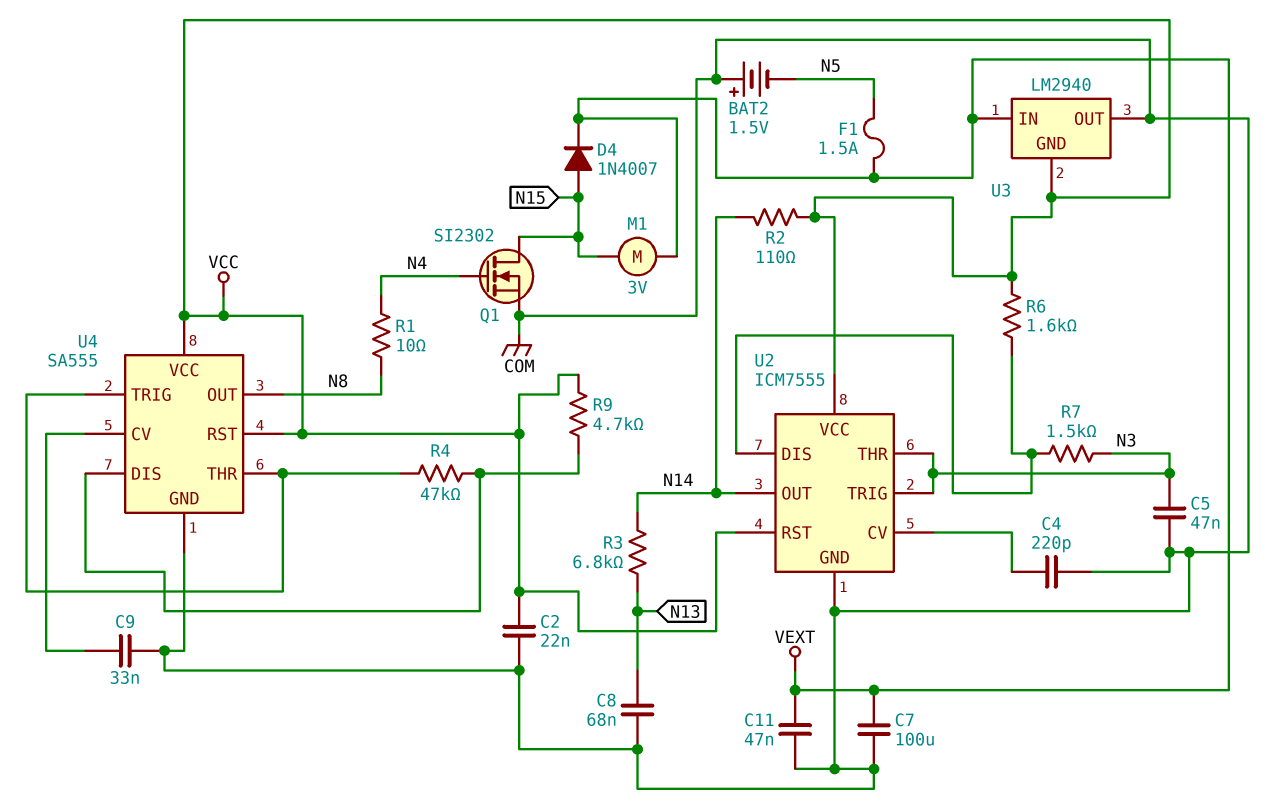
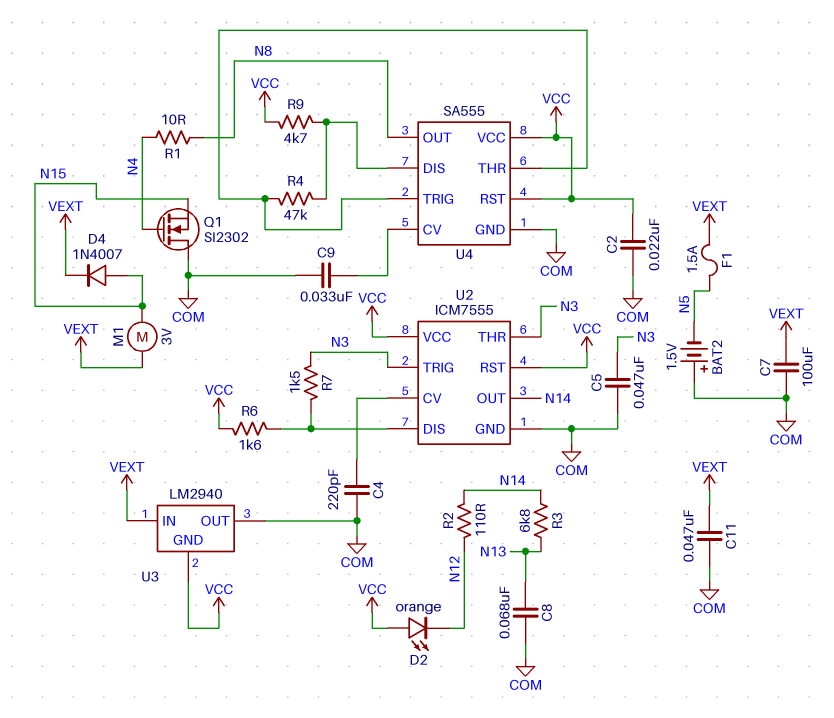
D2: none -> LED orange (A VCC, K N12)
Q1: NMOS SI2302 (G N4, D N15, S COM) -> NMOS SI2302 (G N4, D COM, S N15)
R2: 110 (N14, VCC) -> 110 (N12, N14)

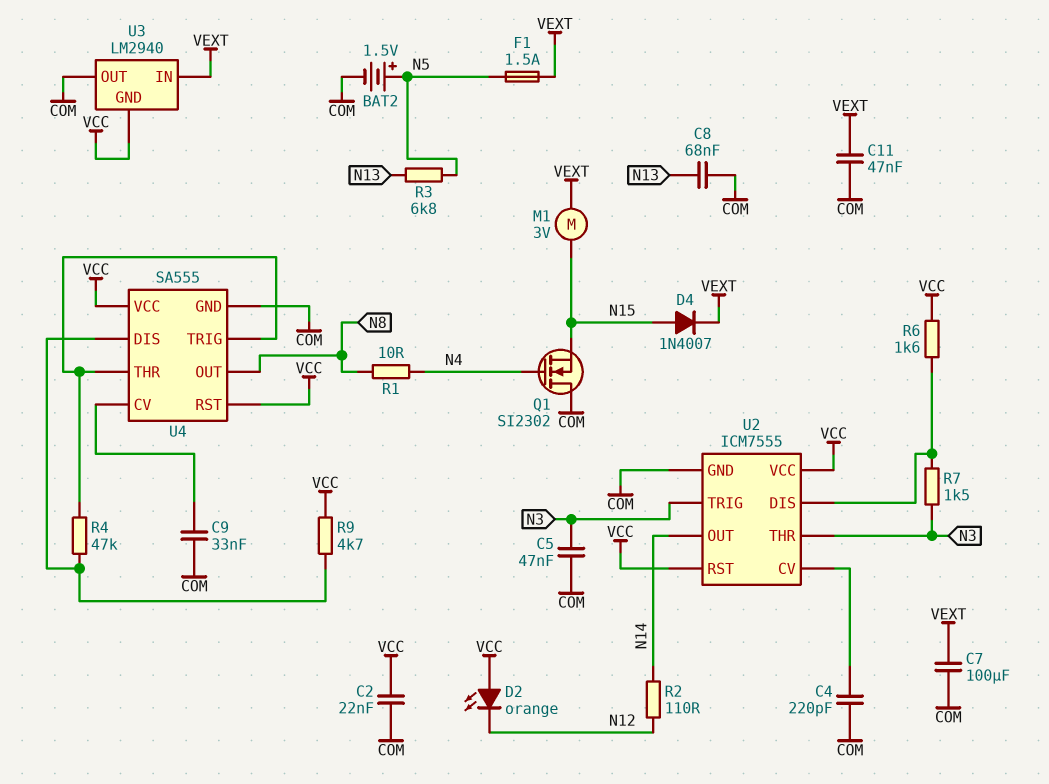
BAT2: 1.5V (plus COM, minus N5) -> 1.5V (plus N5, minus COM)
R3: 6.8k (N13, N14) -> 6.8k (N5, N13)

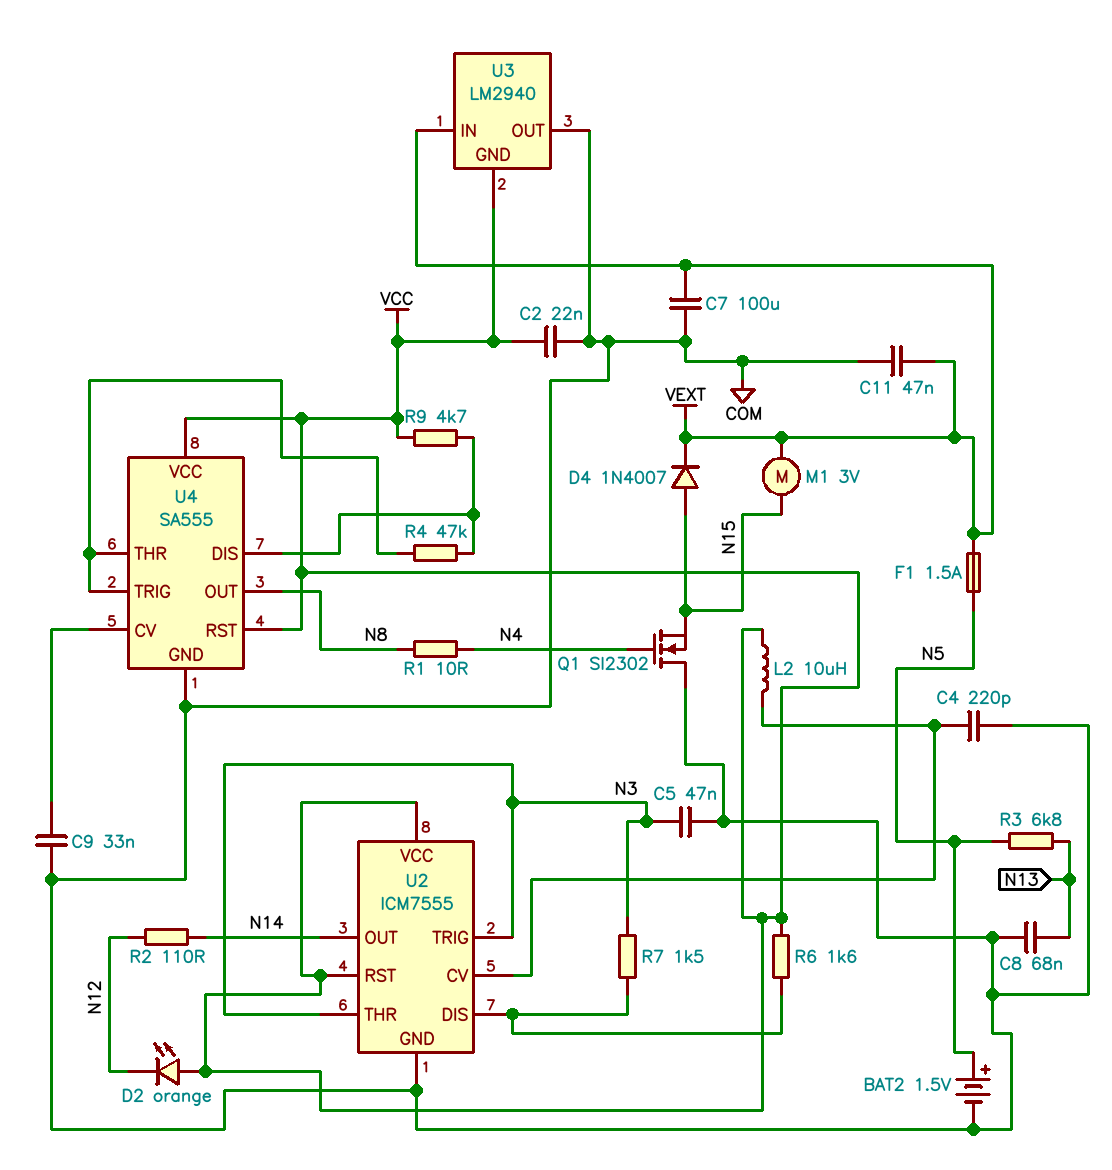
L2: none -> 10uH (U2/CV, VCC)

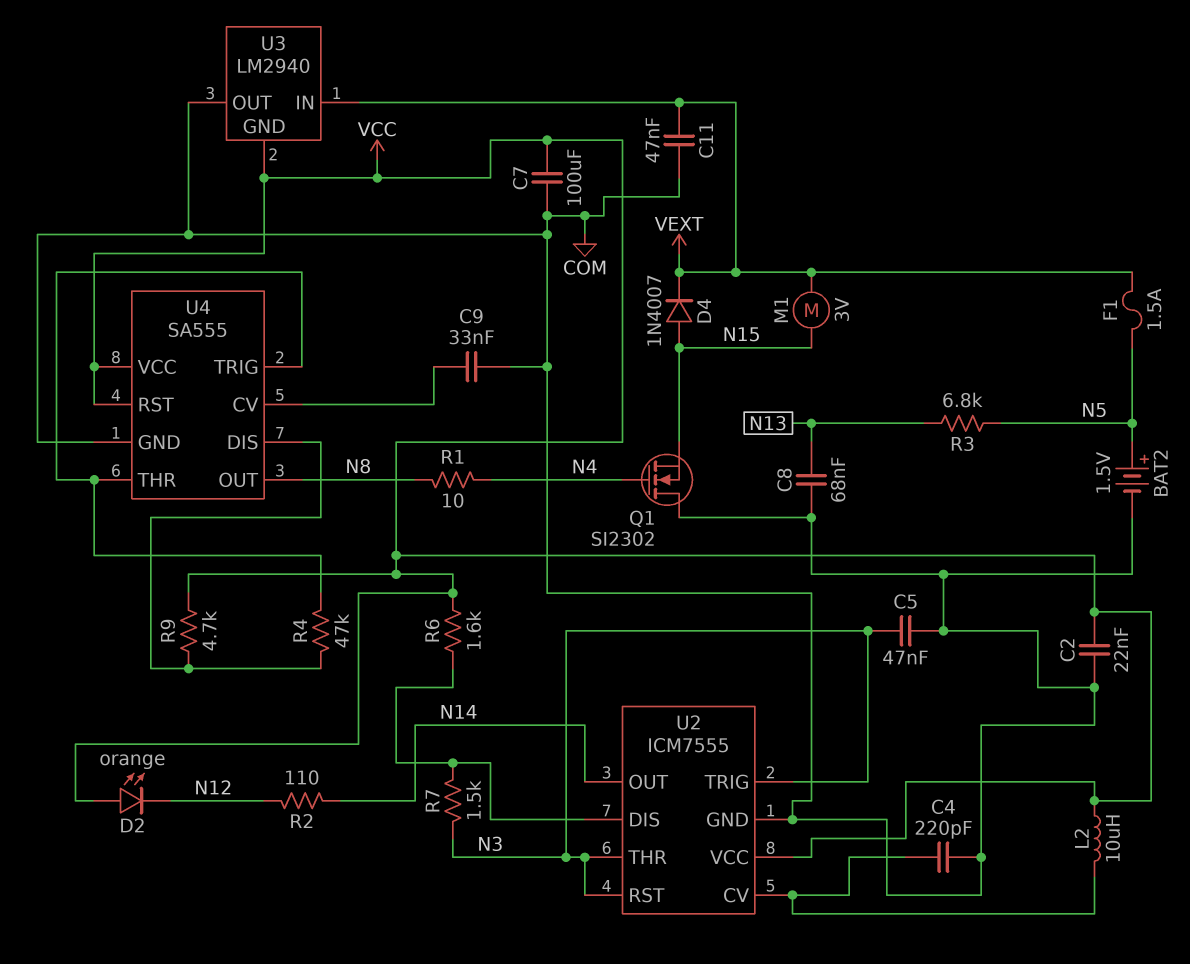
C7: 100uF (COM, VEXT) -> 100uF (COM, VCC)
U2 pin RST: VCC -> N3

